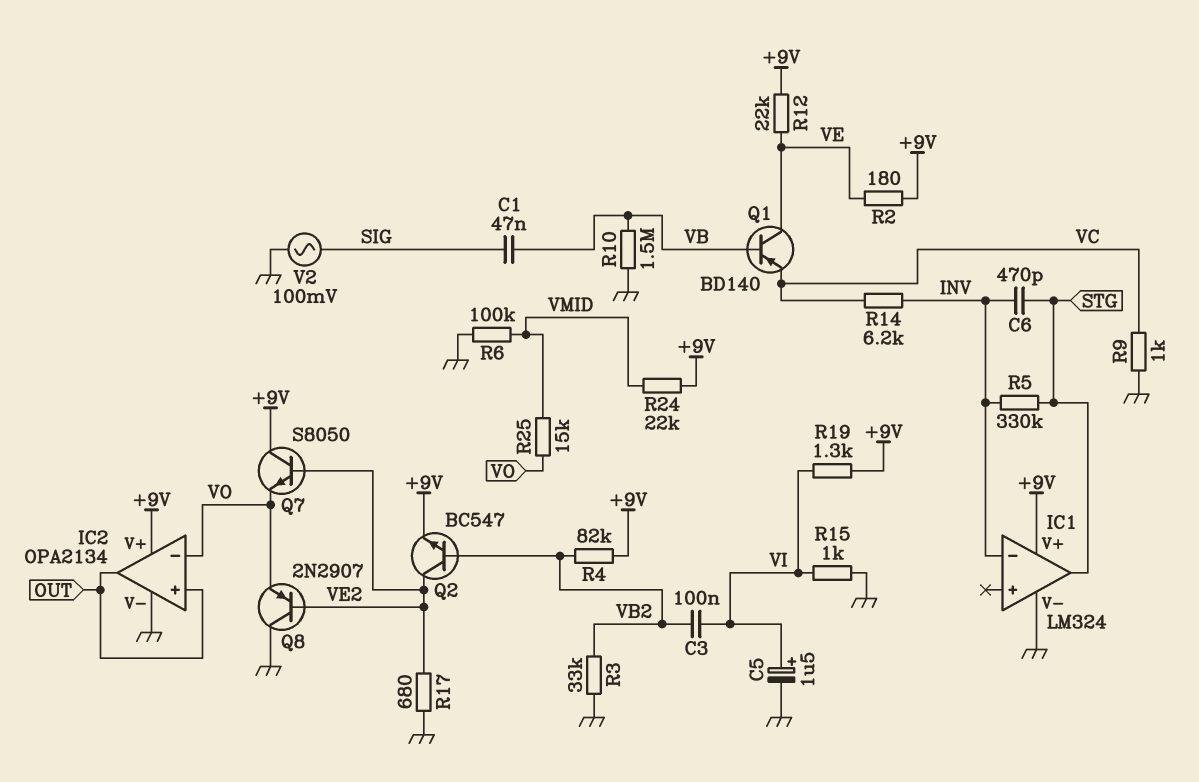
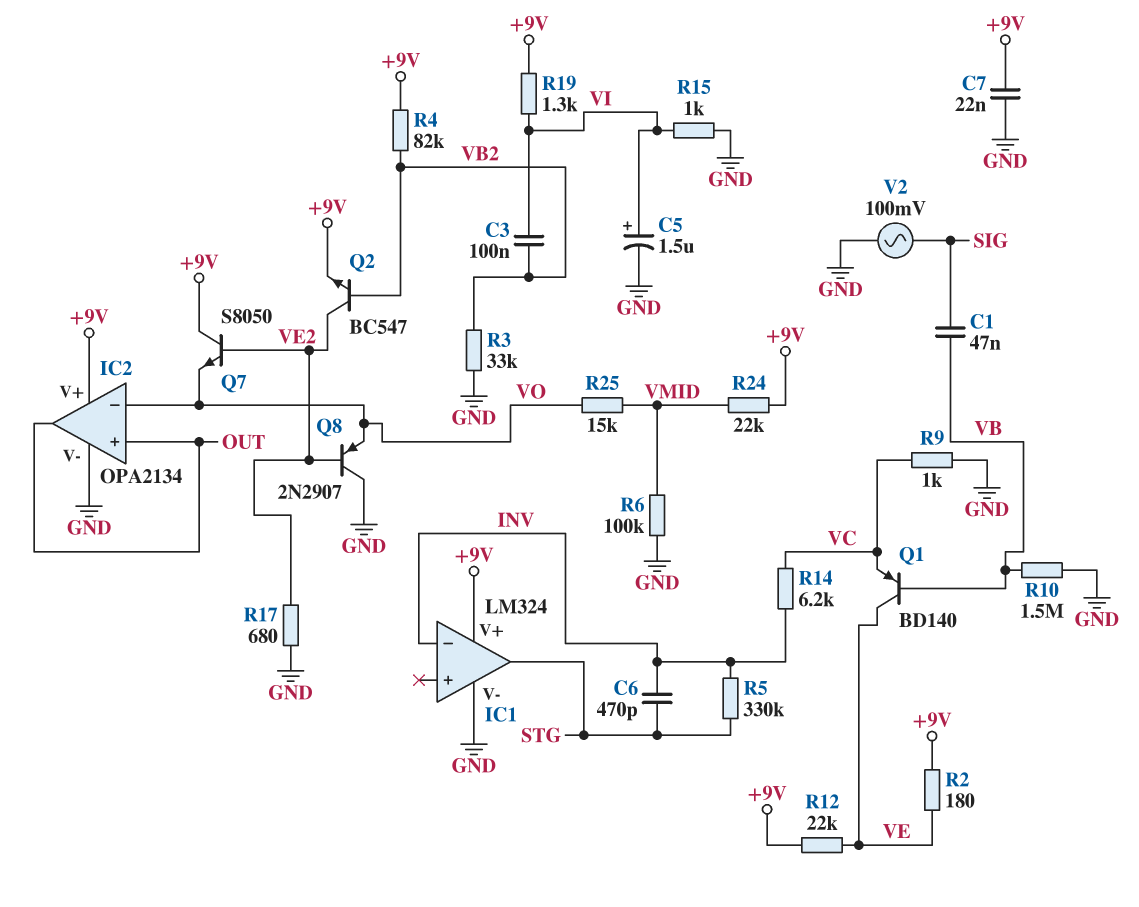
C7: none -> 22nF (+9V, GND)

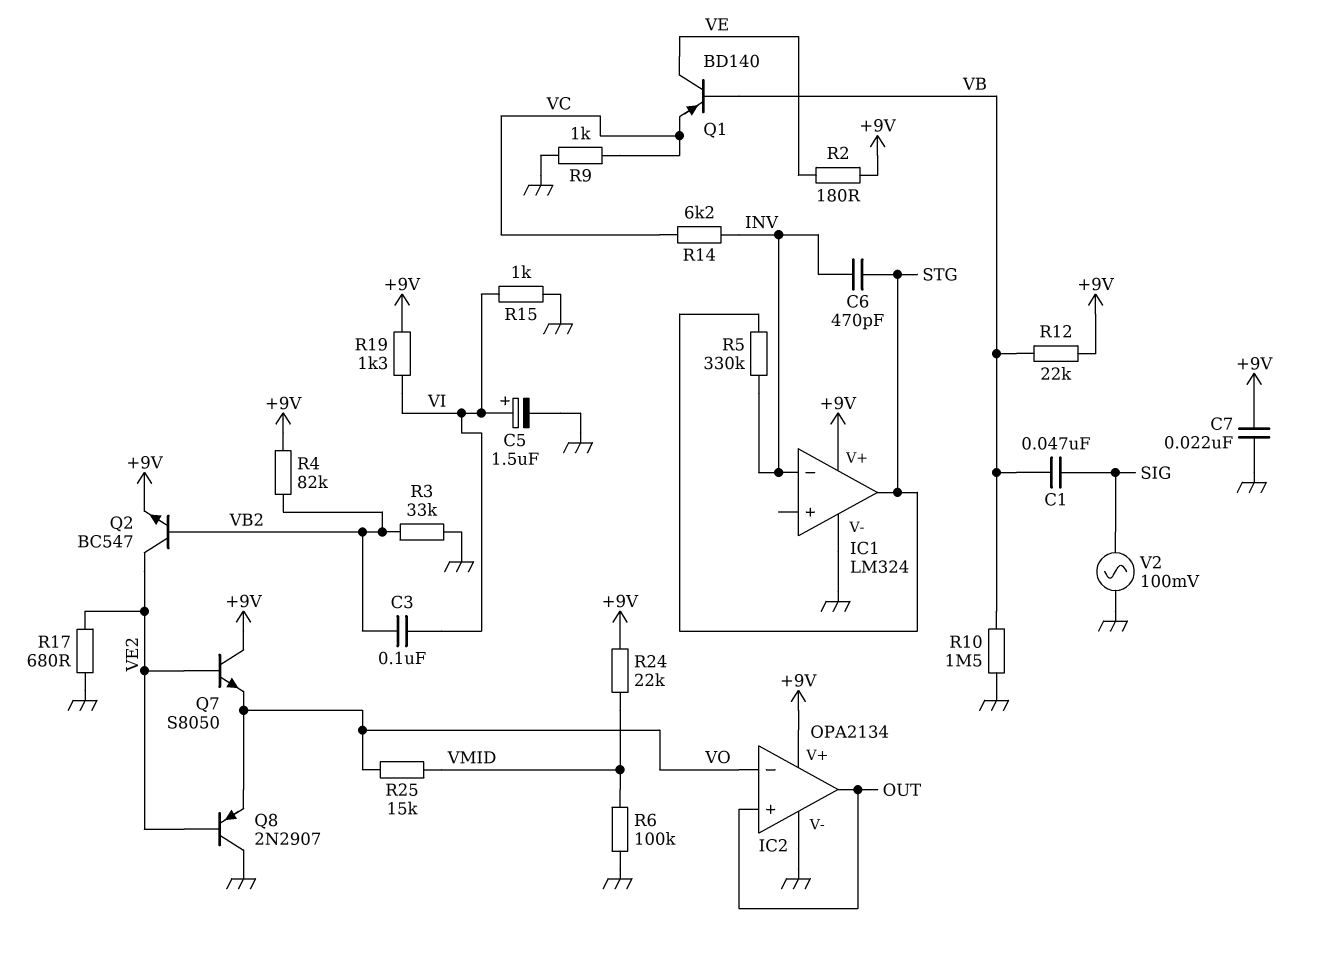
R12: 22k (+9V, VE) -> 22k (+9V, VB)

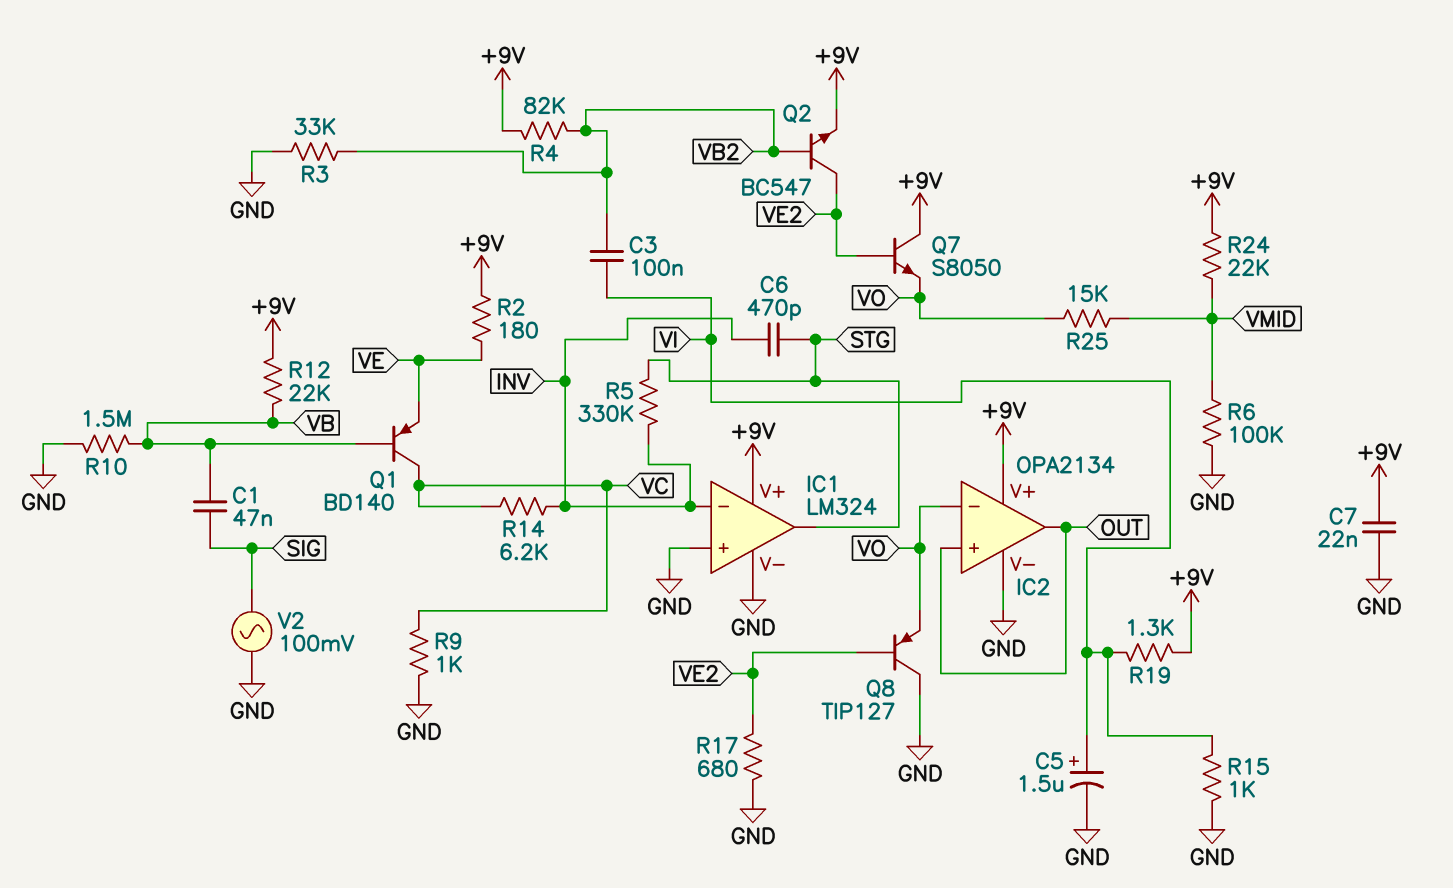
IC1 pin in+: none -> GND
Q1: PNP BD140 (B VB, C VE, E VC) -> PNP BD140 (B VB, C VC, E VE)
Q8: PNP 2N2907 (B VE2, C GND, E VO) -> PNP TIP127 (B VE2, C GND, E VO)

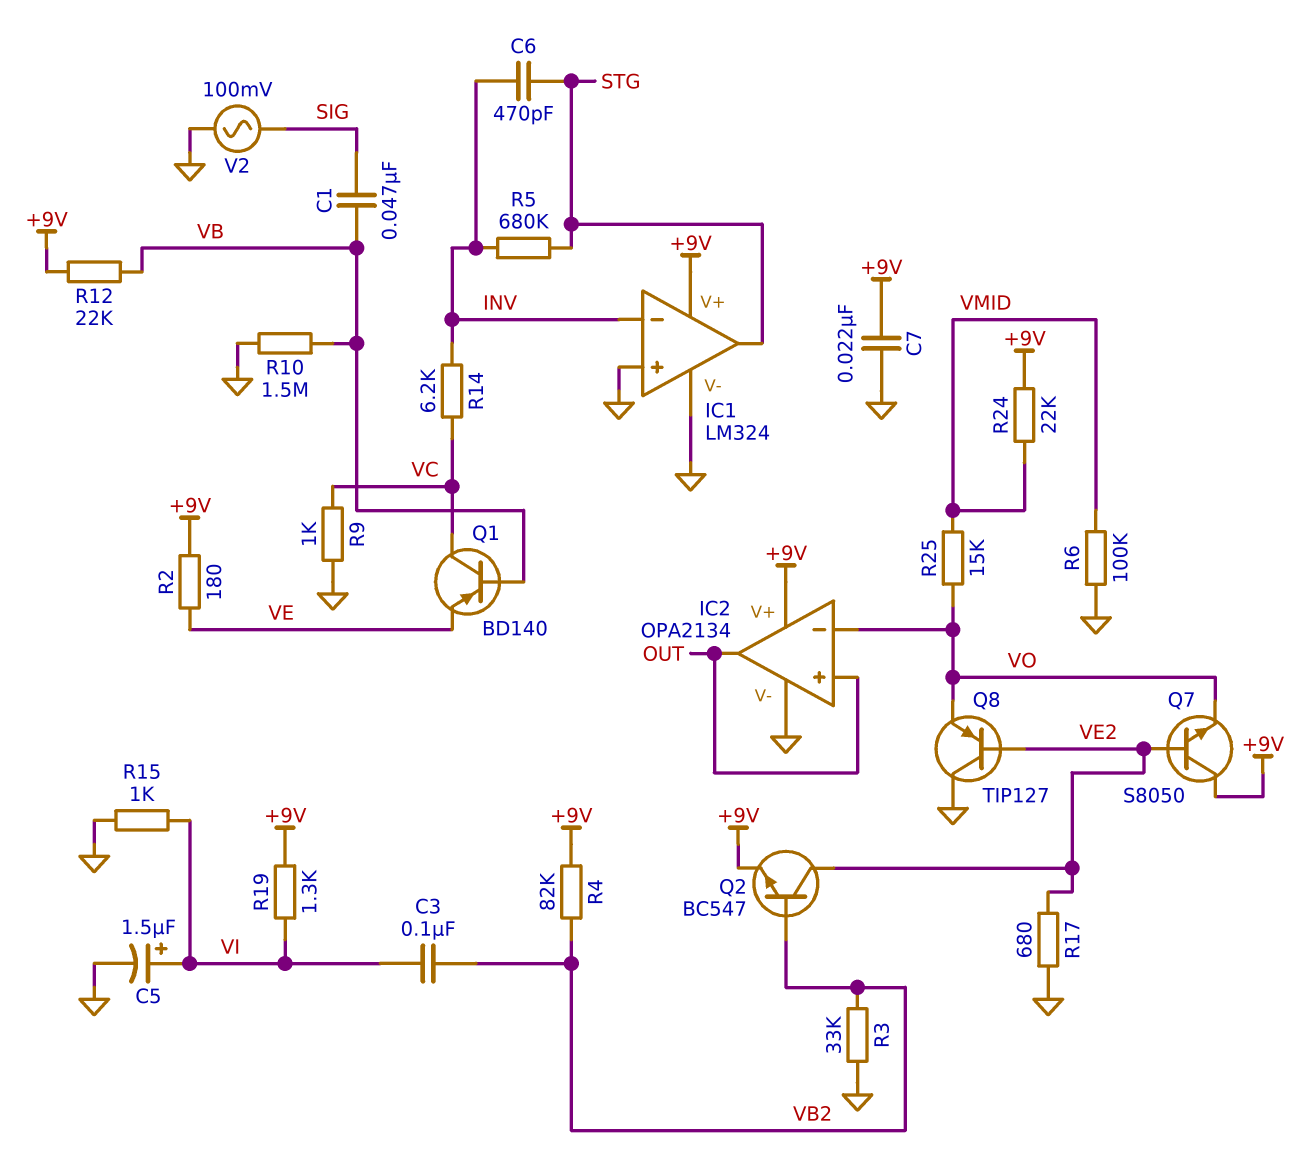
R5: 330k (INV, STG) -> 680k (INV, STG)

